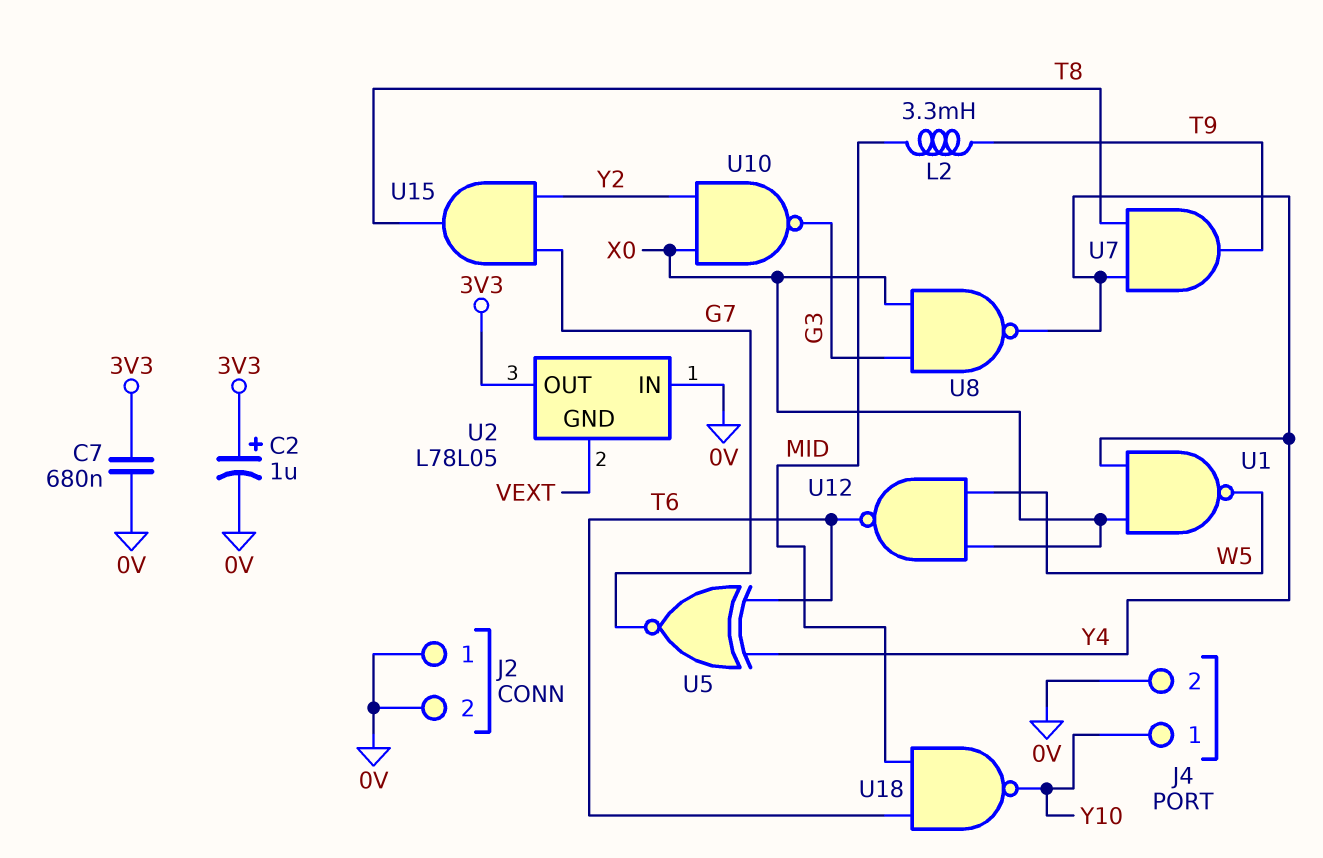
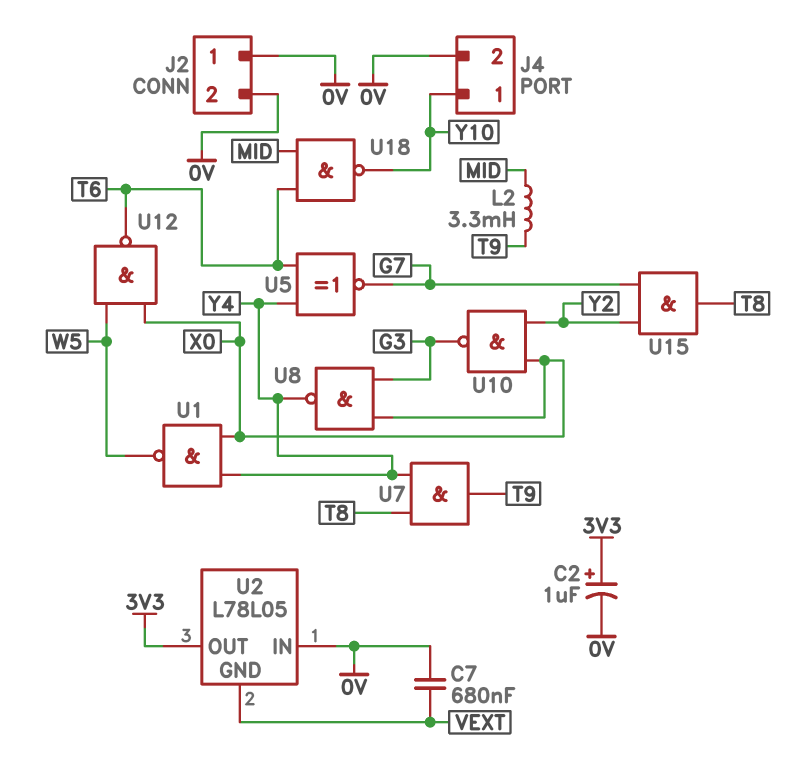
C7: 680nF (0V, 3V3) -> 680nF (0V, VEXT)

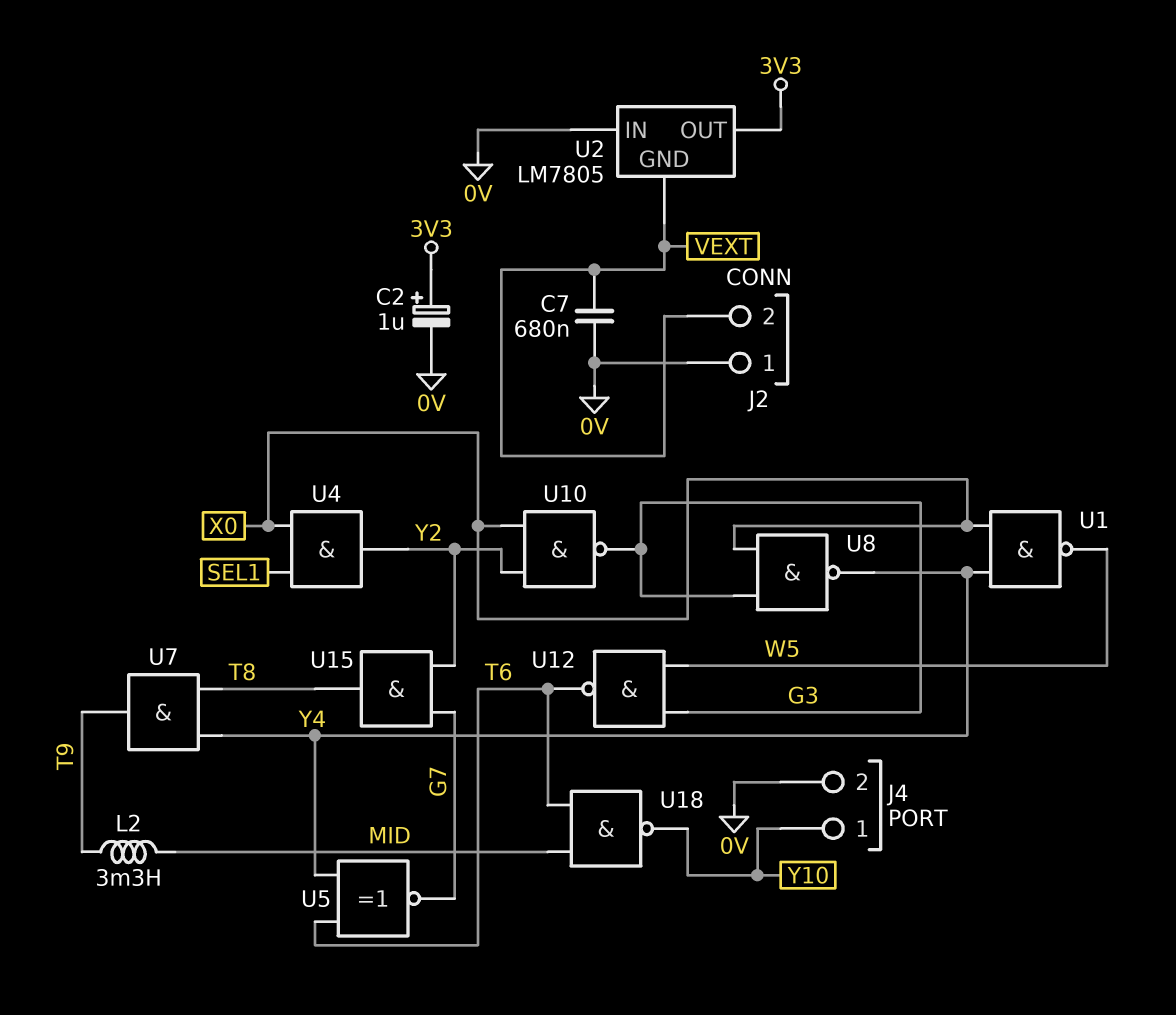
J2 pin 2: 0V -> VEXT
U2: L78L05 -> LM7805
U4: none -> AND (in SEL1, in X0, out Y2)
U12: NAND (in W5, in X0, out T6) -> NAND (in G3, in W5, out T6)

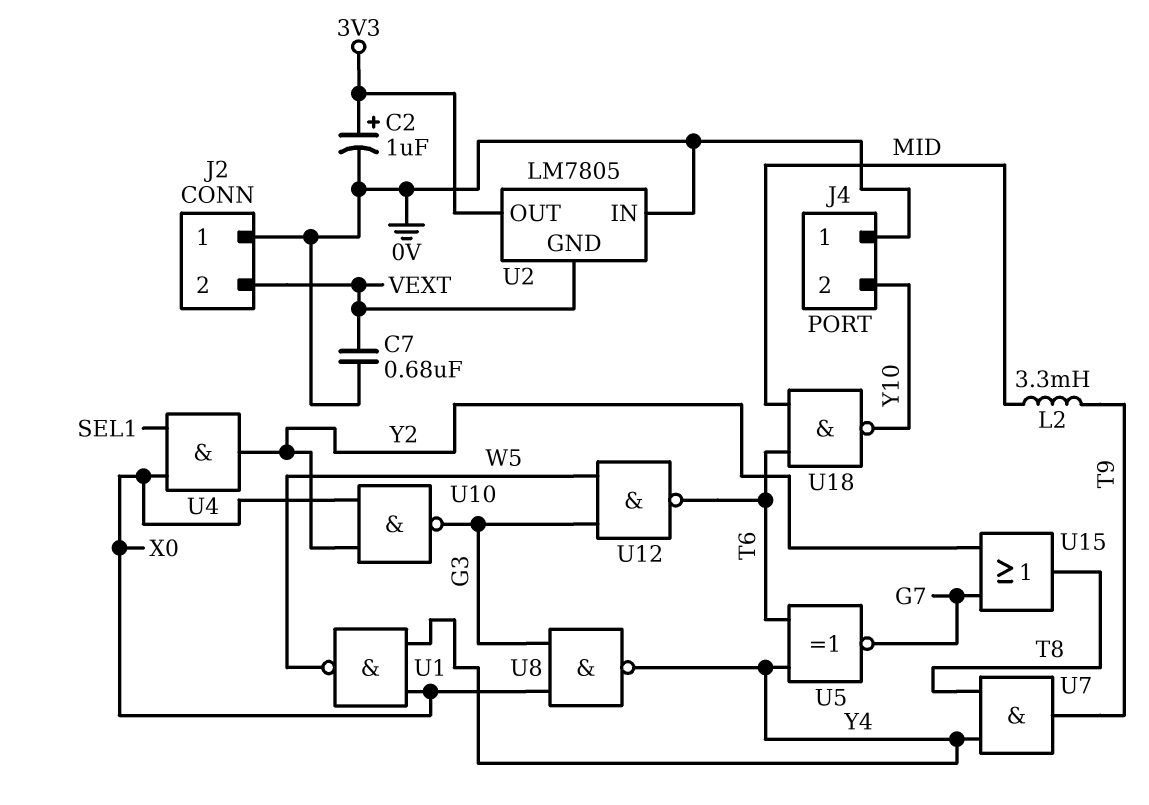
J4 pin 1: Y10 -> 0V
J4 pin 2: 0V -> Y10
U15: AND (in G7, in Y2, out T8) -> OR (in G7, in Y2, out T8)

